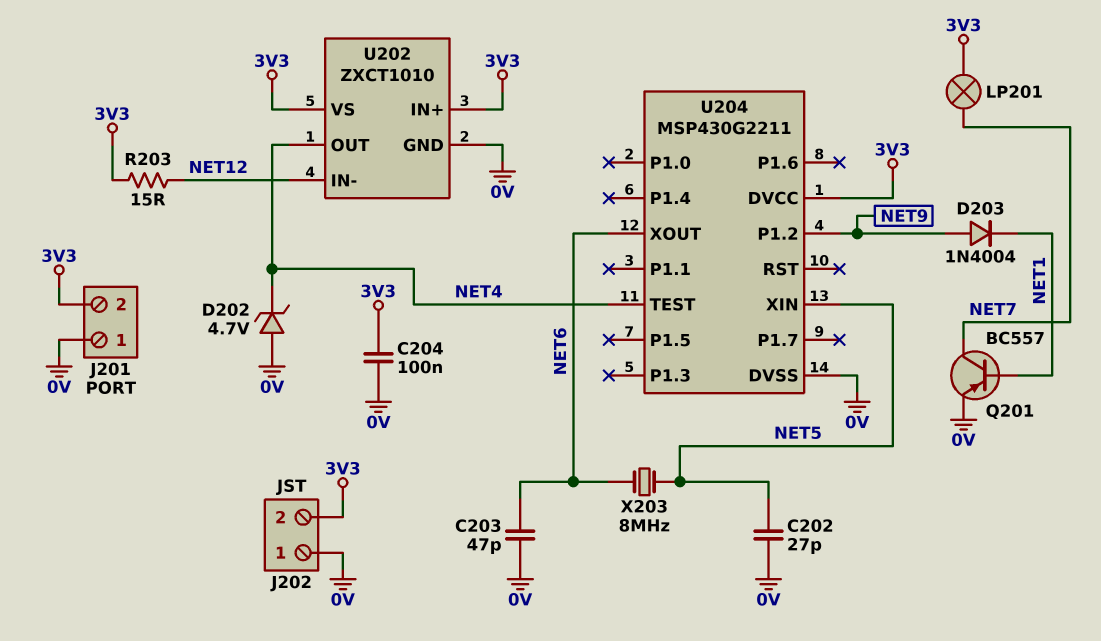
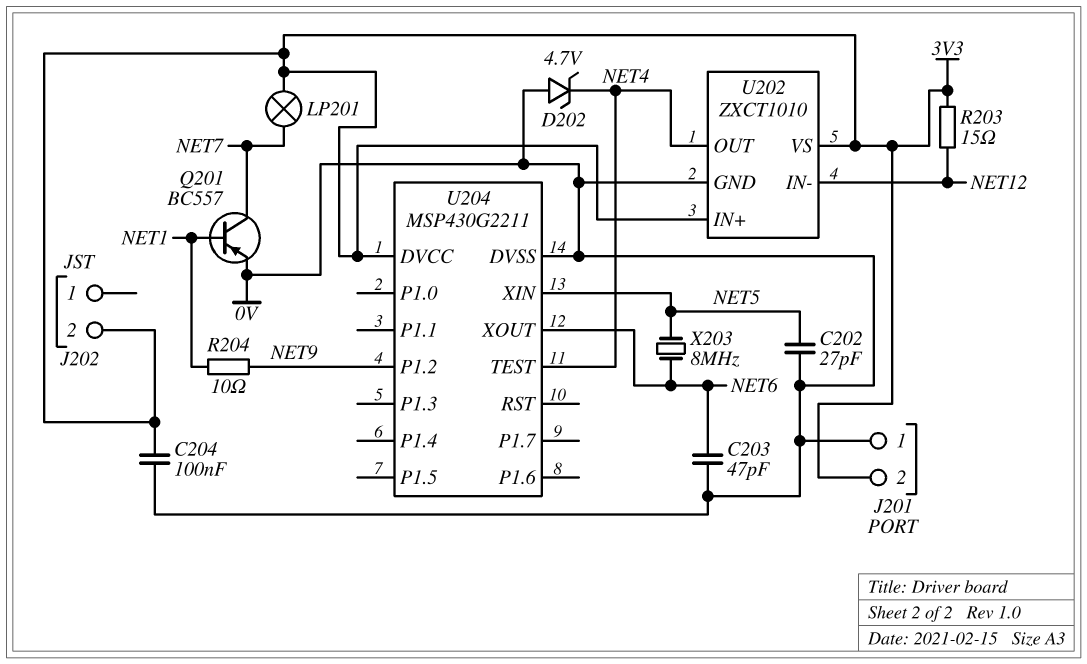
D203: diode 1N4004 (A NET9, K NET1) -> none
J202 pin 1: 0V -> none
R204: none -> 10 (NET1, NET9)

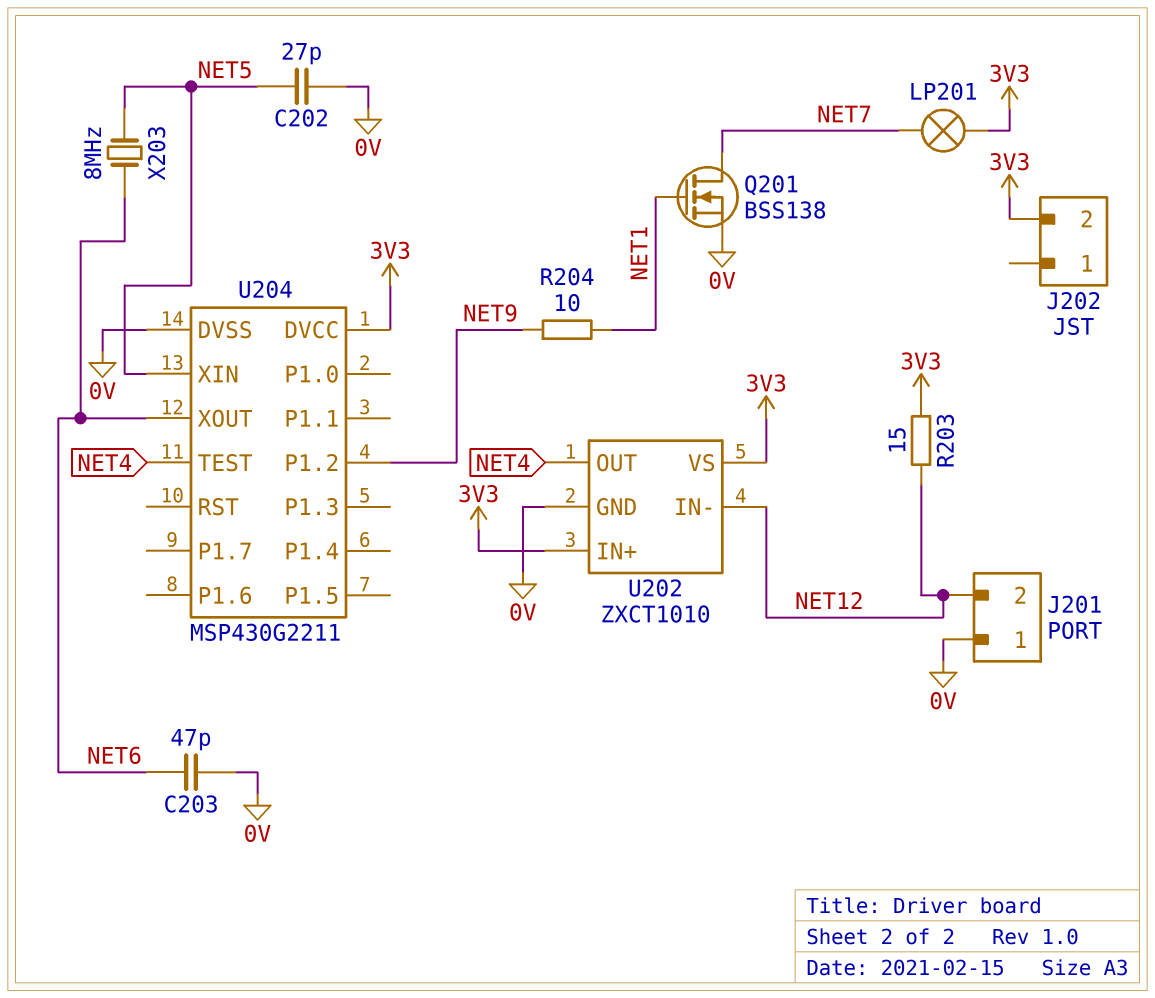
C204: 100nF (0V, 3V3) -> none
D202: zener 4.7V (A 0V, K NET4) -> none
J201 pin 2: 3V3 -> NET12
Q201: PNP BC557 (B NET1, C NET7, E 0V) -> NMOS BSS138 (G NET1, D NET7, S 0V)

